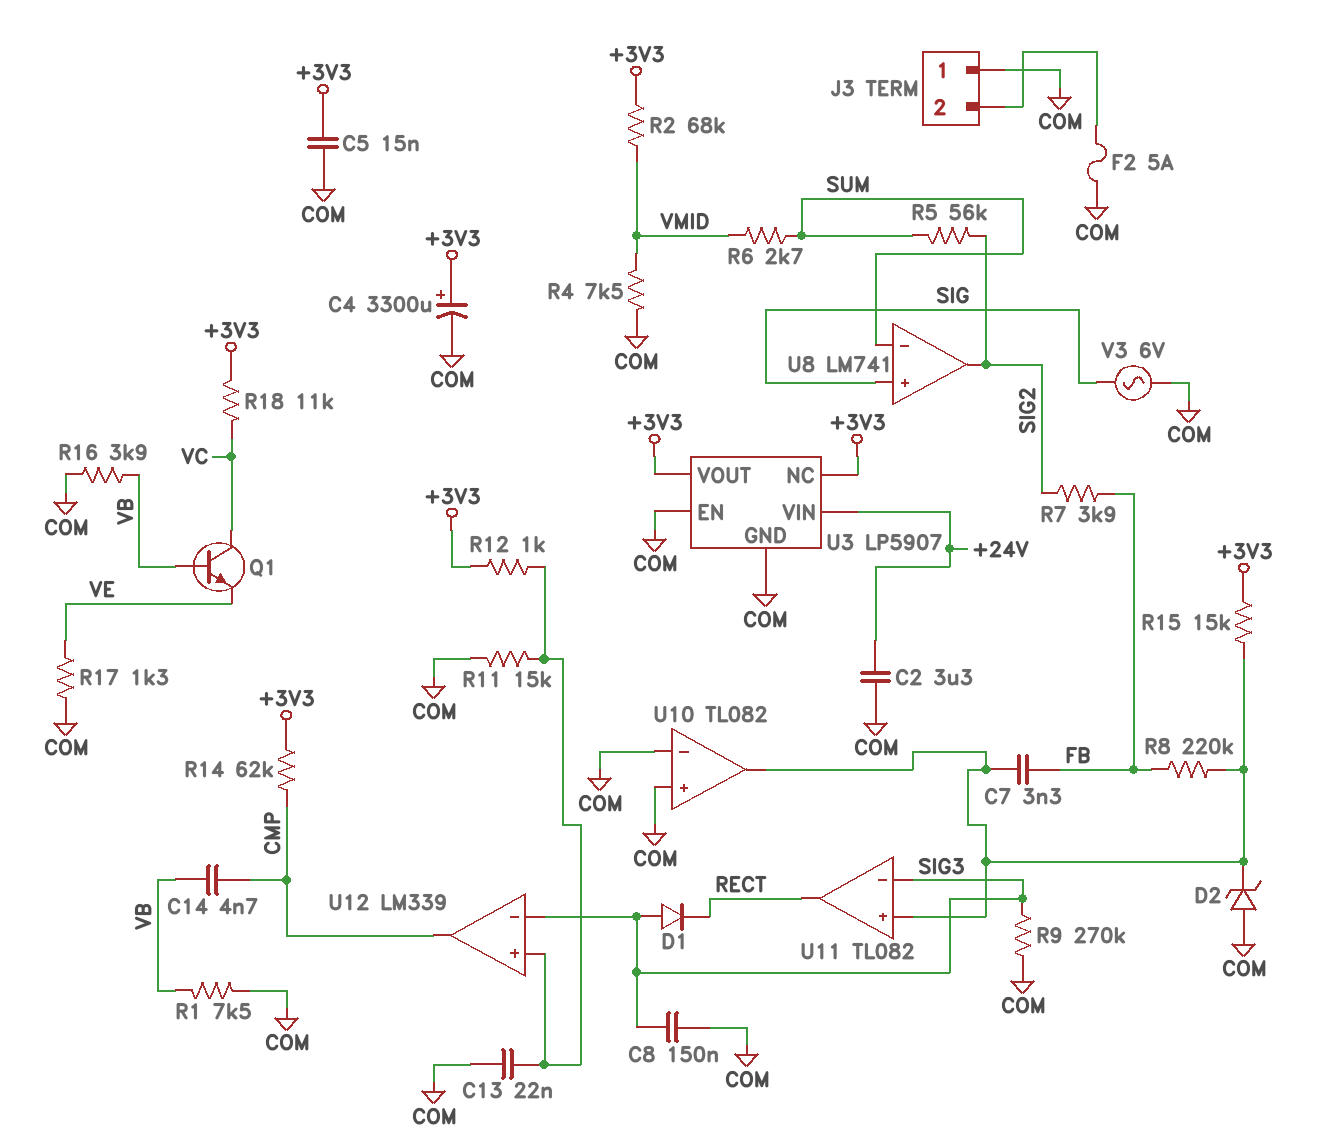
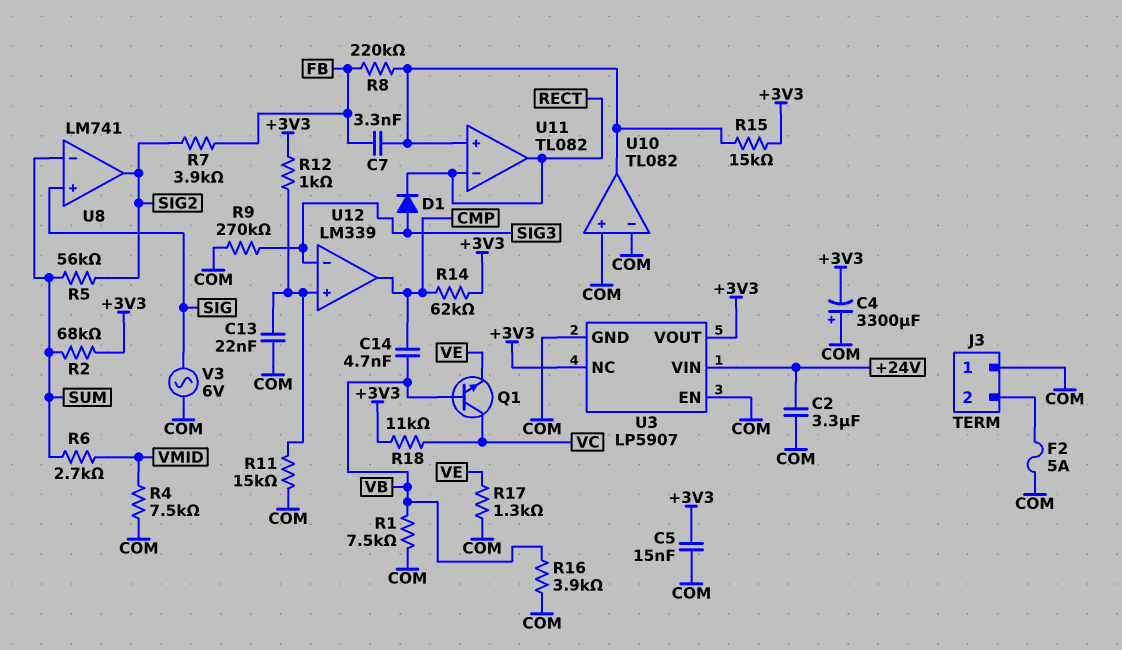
C4: 3300uF (plus +3V3, minus COM) -> 3300uF (plus COM, minus +3V3)
C8: 150nF (COM, SIG3) -> none
D2: zener (A COM, K U10/out) -> none
R2: 68k (+3V3, VMID) -> 68k (+3V3, SUM)
U11 pin in-: SIG3 -> RECT

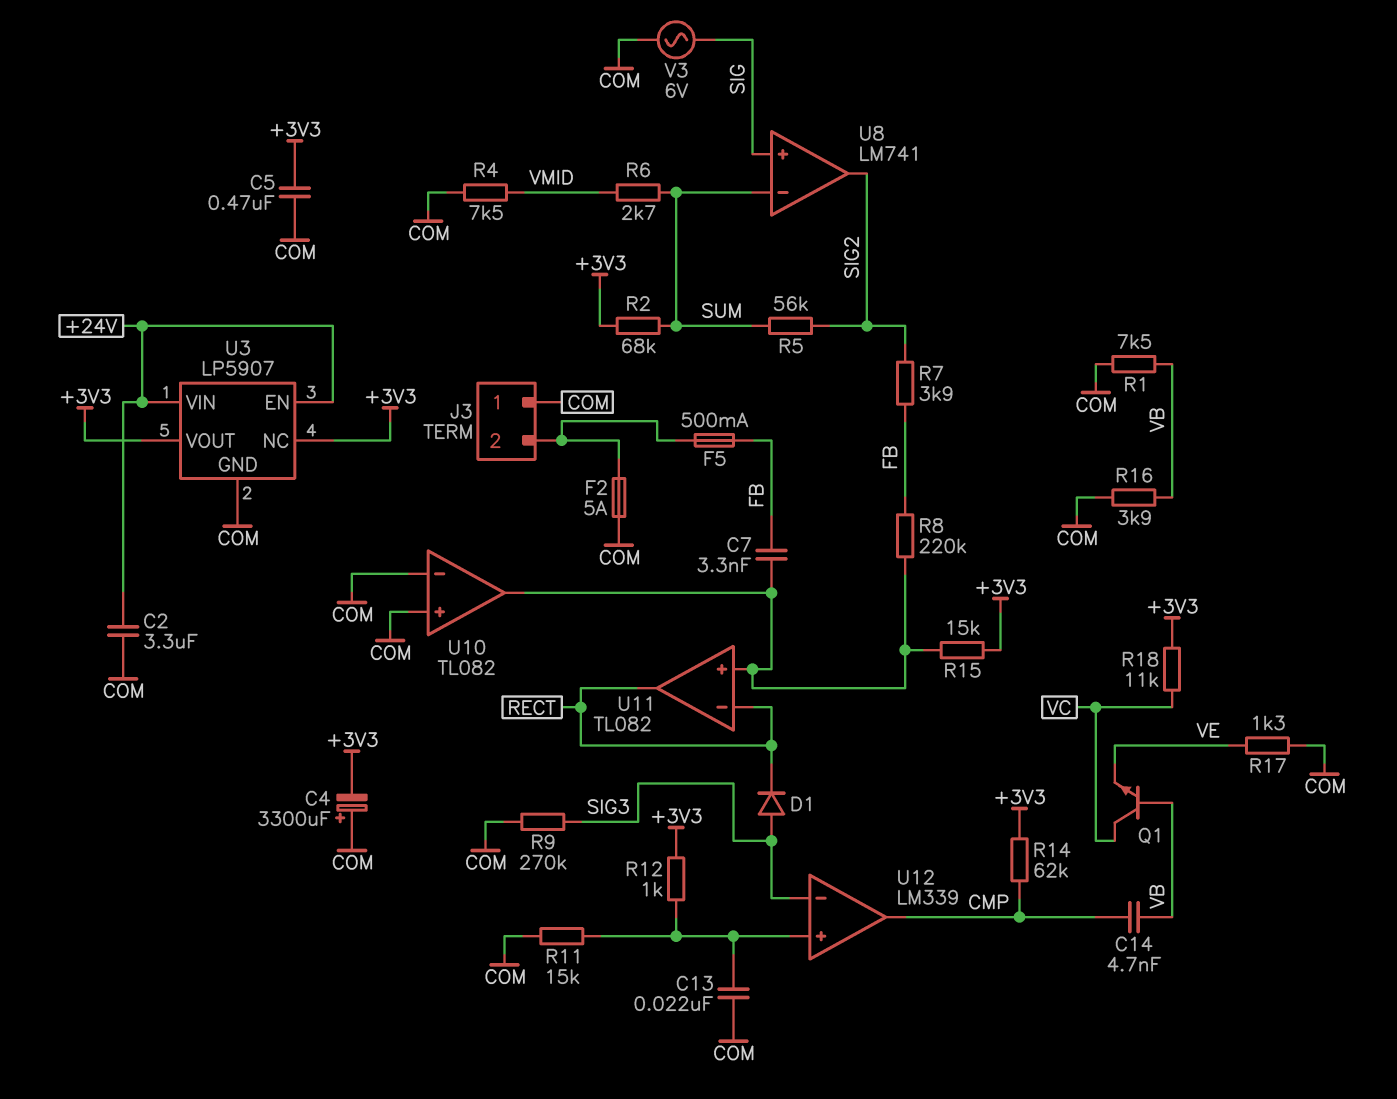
C5: 15nF (+3V3, COM) -> 470nF (+3V3, COM)
F5: none -> 500mA (FB, J3/2)
U3 pin EN: COM -> +24V

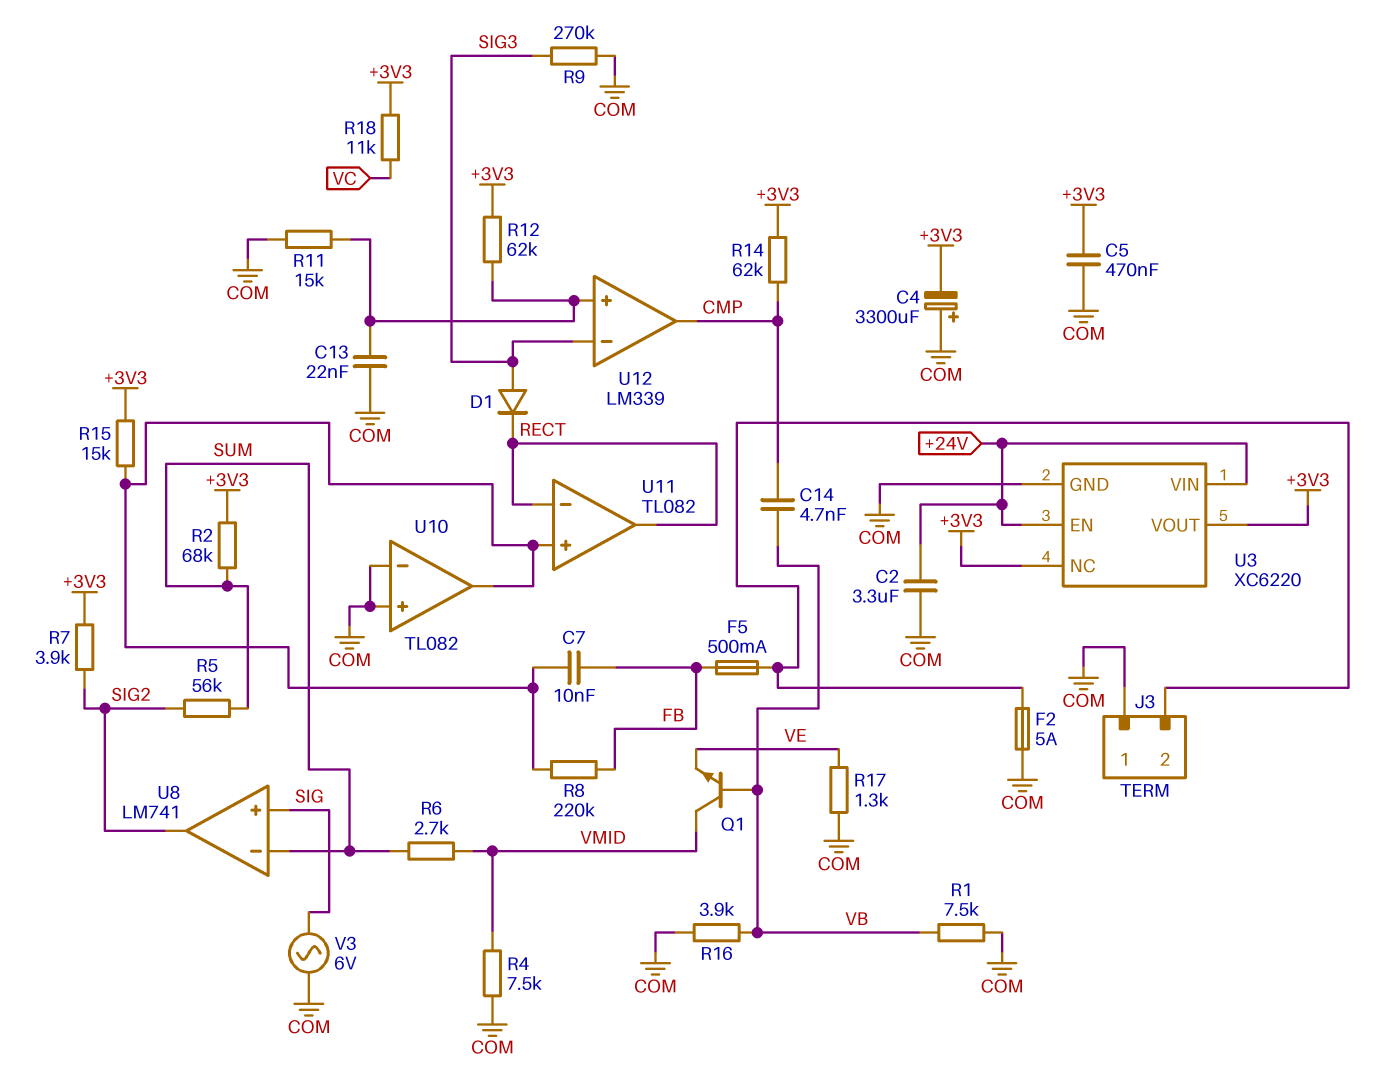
C7: 3.3nF (FB, U10/out) -> 10nF (FB, U10/out)
Q1: NPN (B VB, C VC, E VE) -> NPN (B VB, C VMID, E VE)
R7: 3.9k (FB, SIG2) -> 3.9k (+3V3, SIG2)
R12: 1k (+3V3, U12/in+) -> 62k (+3V3, U12/in+)
U3: LP5907 -> XC6220

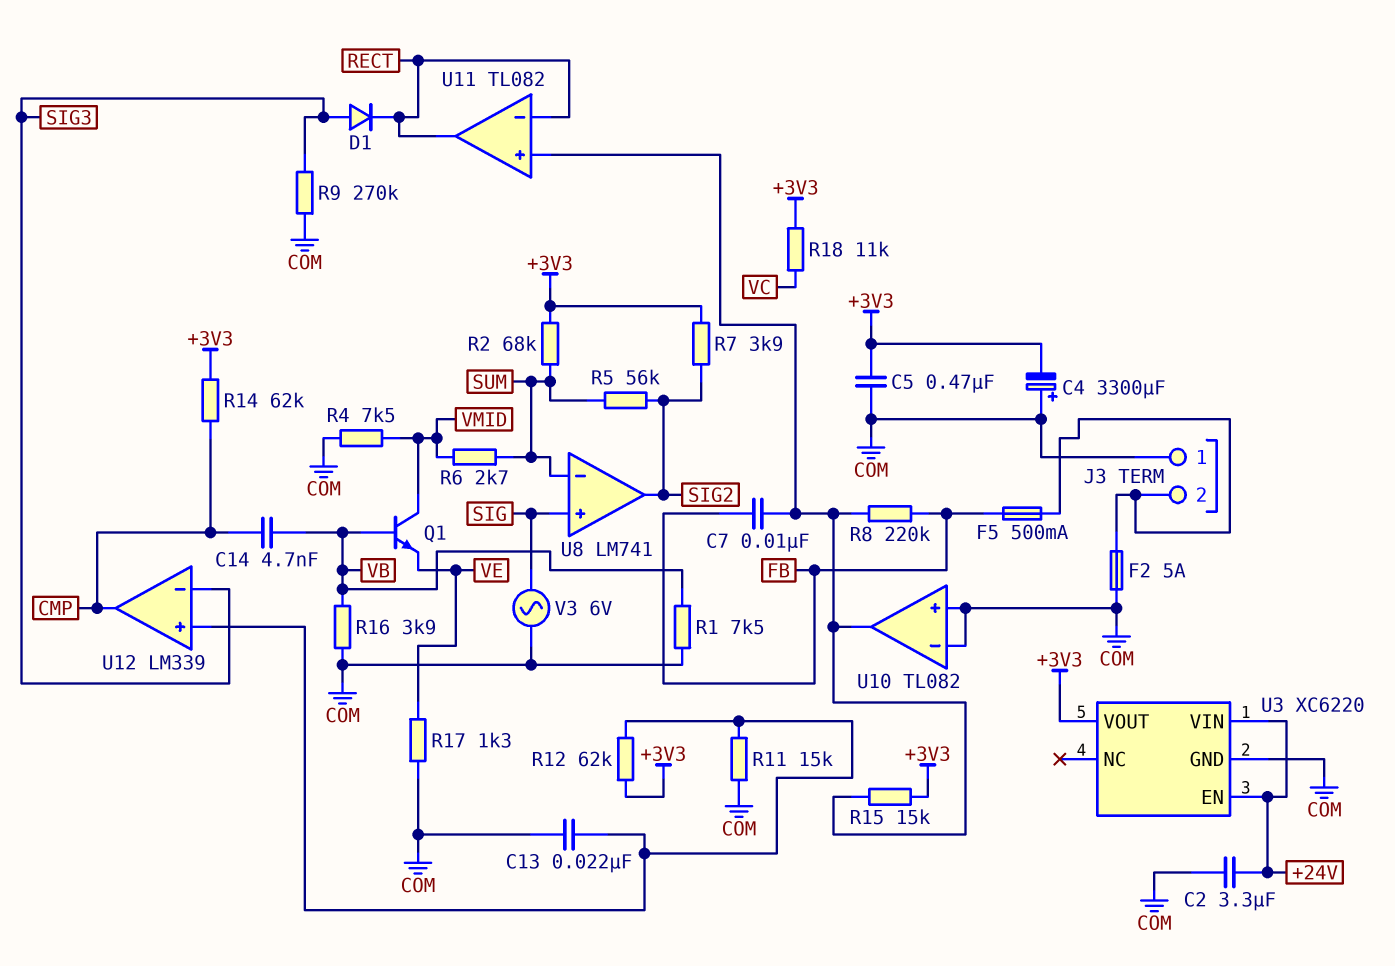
U3 pin NC: +3V3 -> none

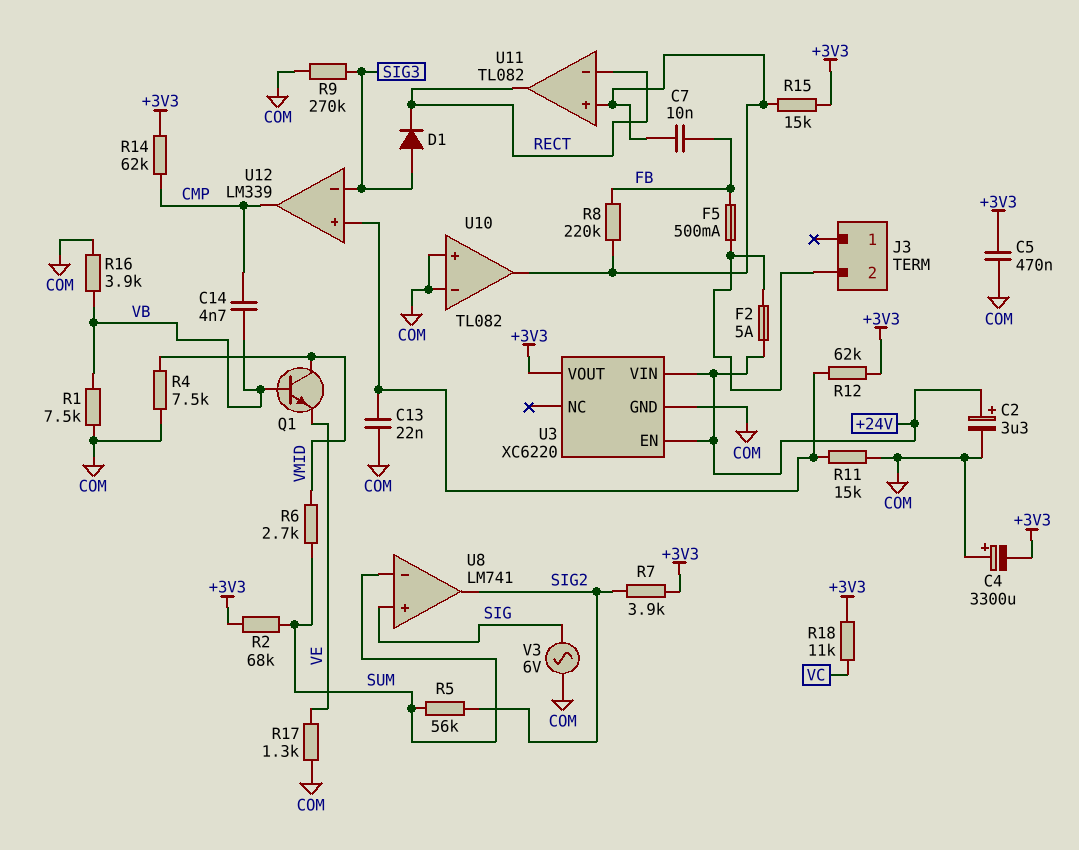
C2: 3.3uF (+24V, COM) -> 3.3uF (plus +24V, minus COM)
F2: 5A (COM, J3/2) -> 5A (+24V, J3/2)
J3 pin 1: COM -> none

